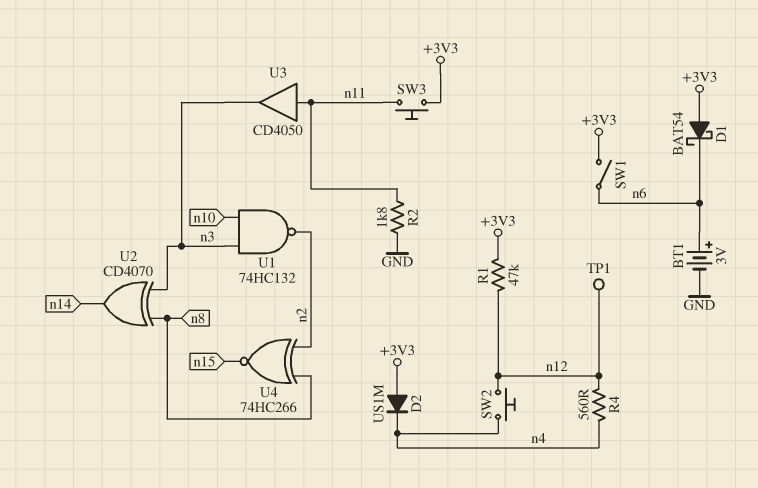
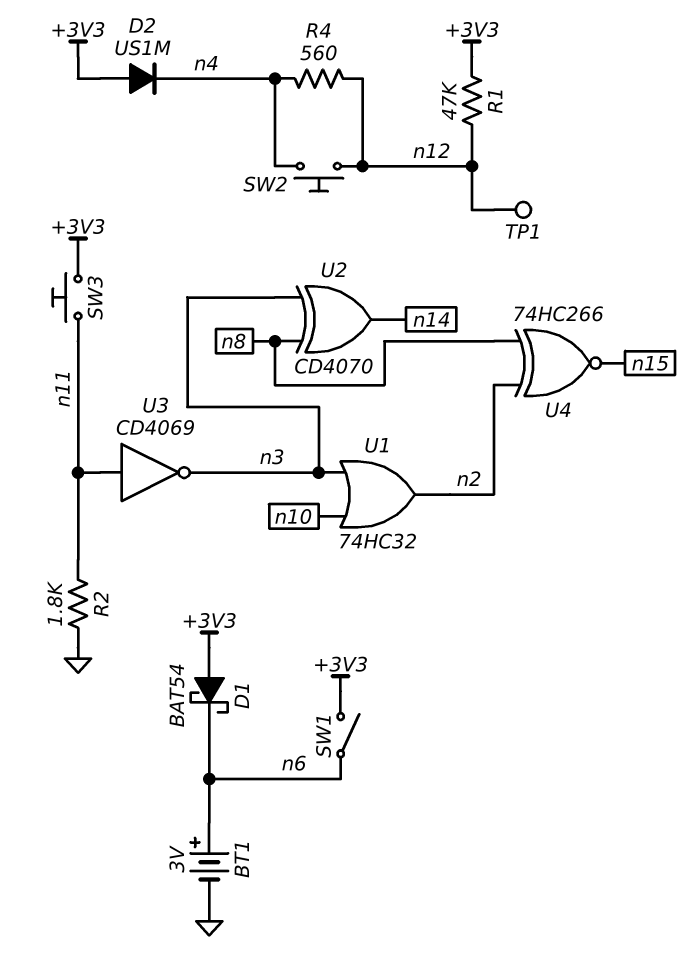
U1: NAND 74HC132 (in n3, in n10, out n2) -> OR 74HC32 (in n3, in n10, out n2)
U3: buffer CD4050 (in n11, out n3) -> NOT CD4069 (in n11, out n3)

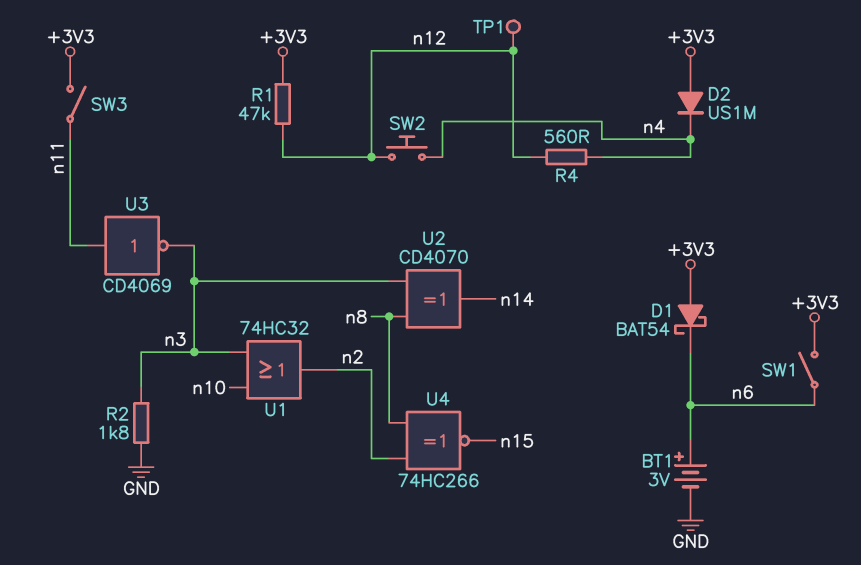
R2: 1.8k (GND, n11) -> 1.8k (GND, n3)
SW3: button (+3V3, n11) -> switch (+3V3, n11)

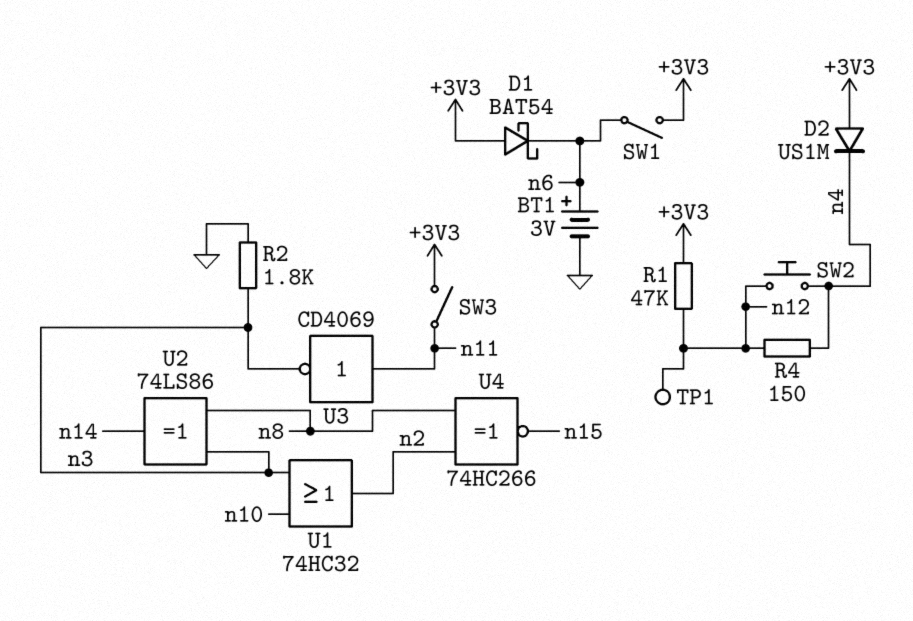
R4: 560 (n4, n12) -> 150 (n4, n12)
U2: XOR CD4070 (in n3, in n8, out n14) -> XOR 74LS86 (in n3, in n8, out n14)

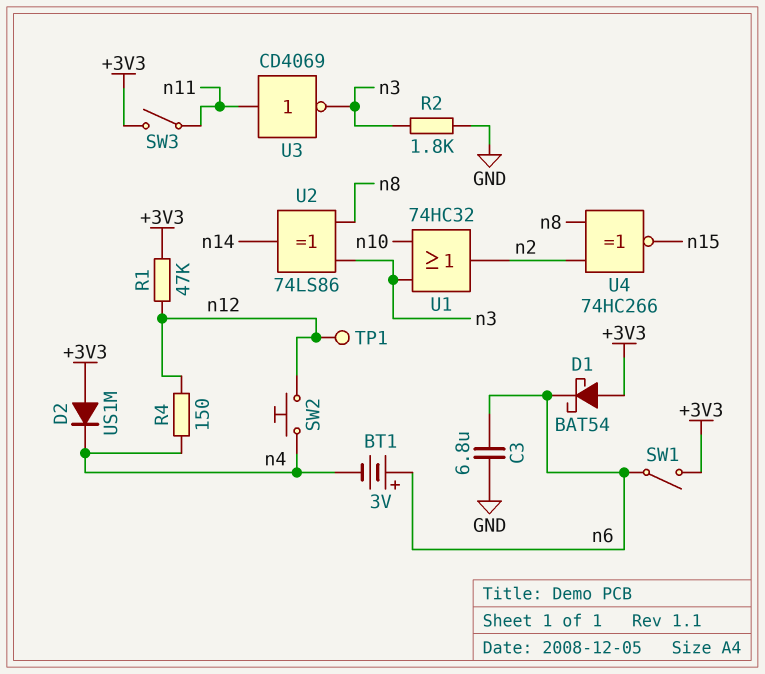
BT1: 3V (plus n6, minus GND) -> 3V (plus n6, minus n4)
C3: none -> 6.8uF (GND, n6)

